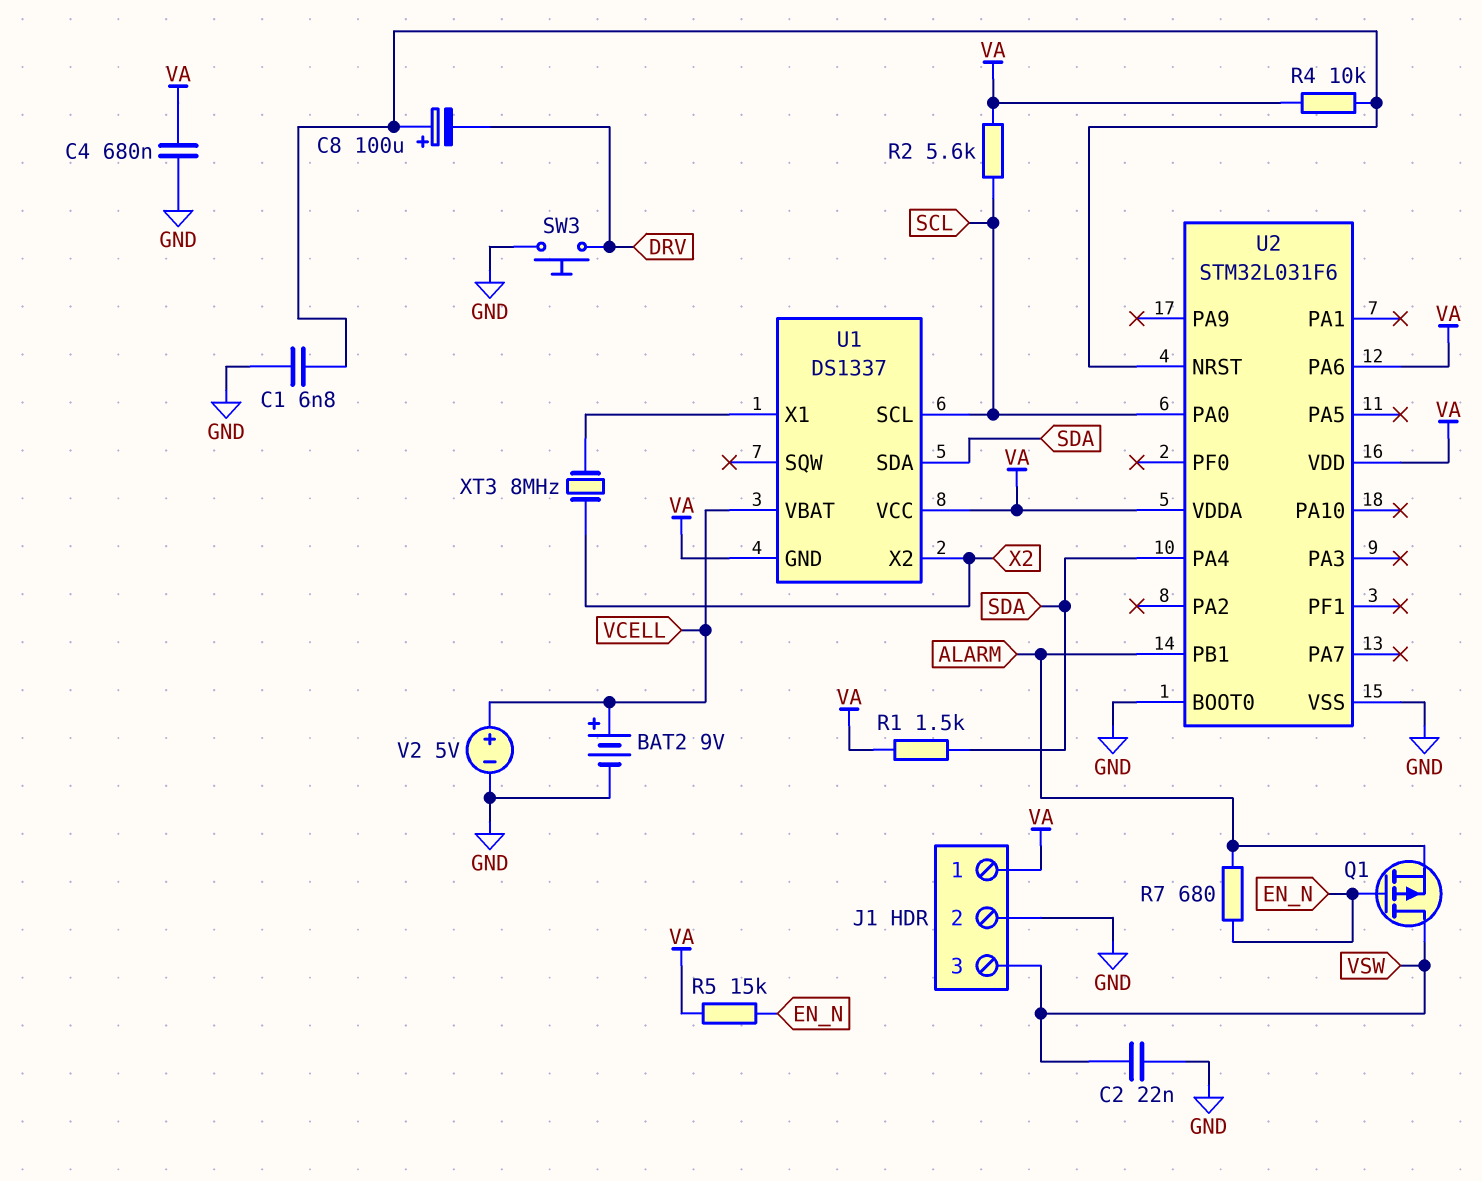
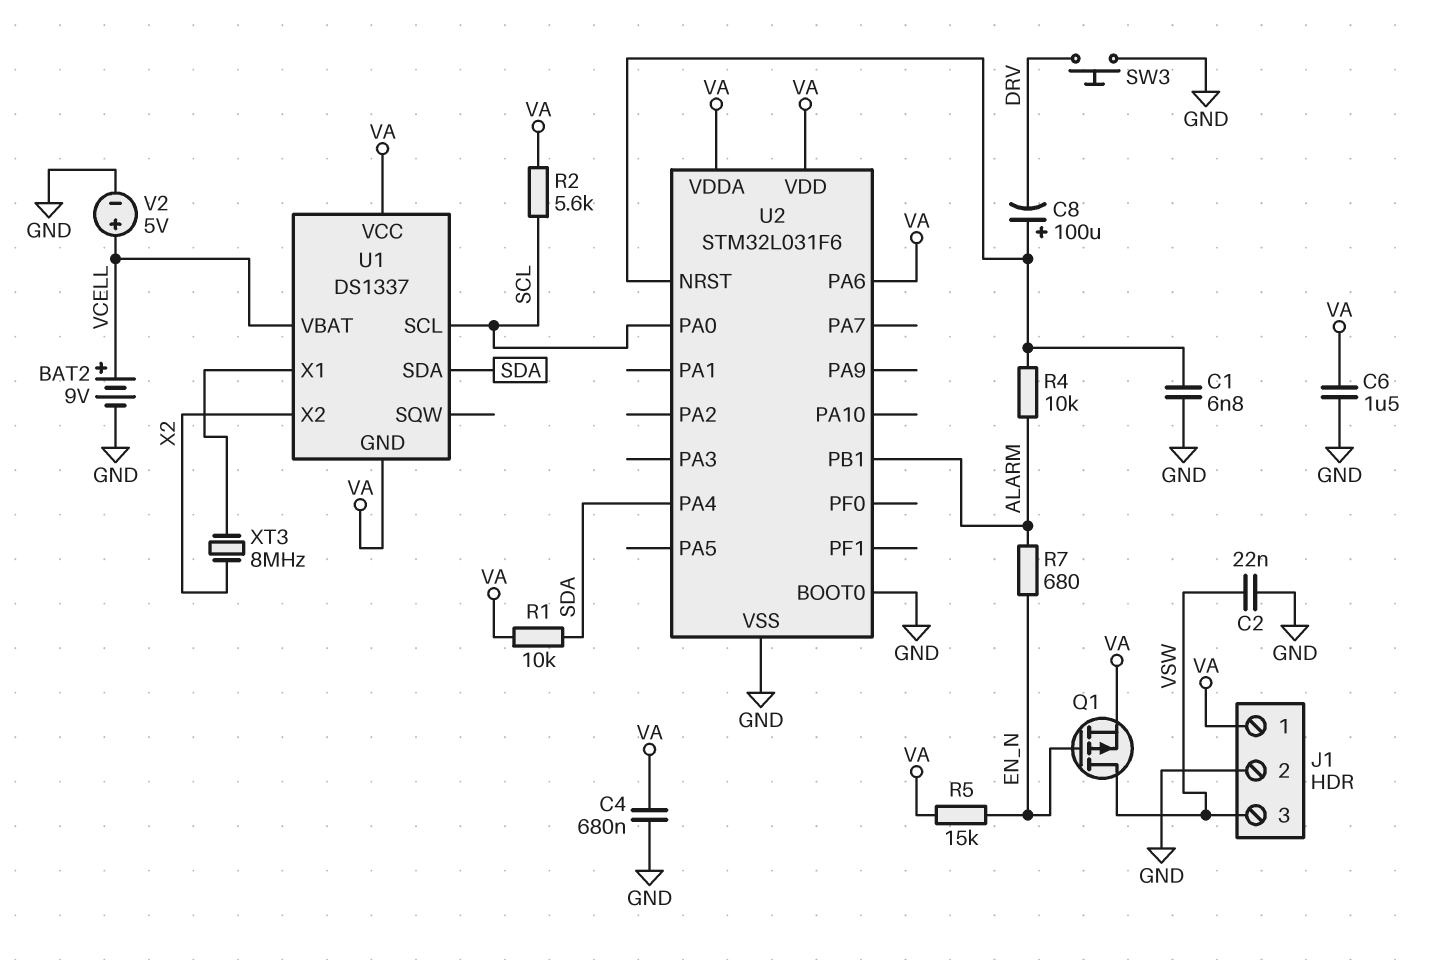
C6: none -> 1.5uF (GND, VA)
Q1: PMOS (G EN_N, D VSW, S ALARM) -> PMOS (G EN_N, D VSW, S VA)
R1: 1.5k (SDA, VA) -> 10k (SDA, VA)
R4: 10k (U2/NRST, VA) -> 10k (ALARM, U2/NRST)

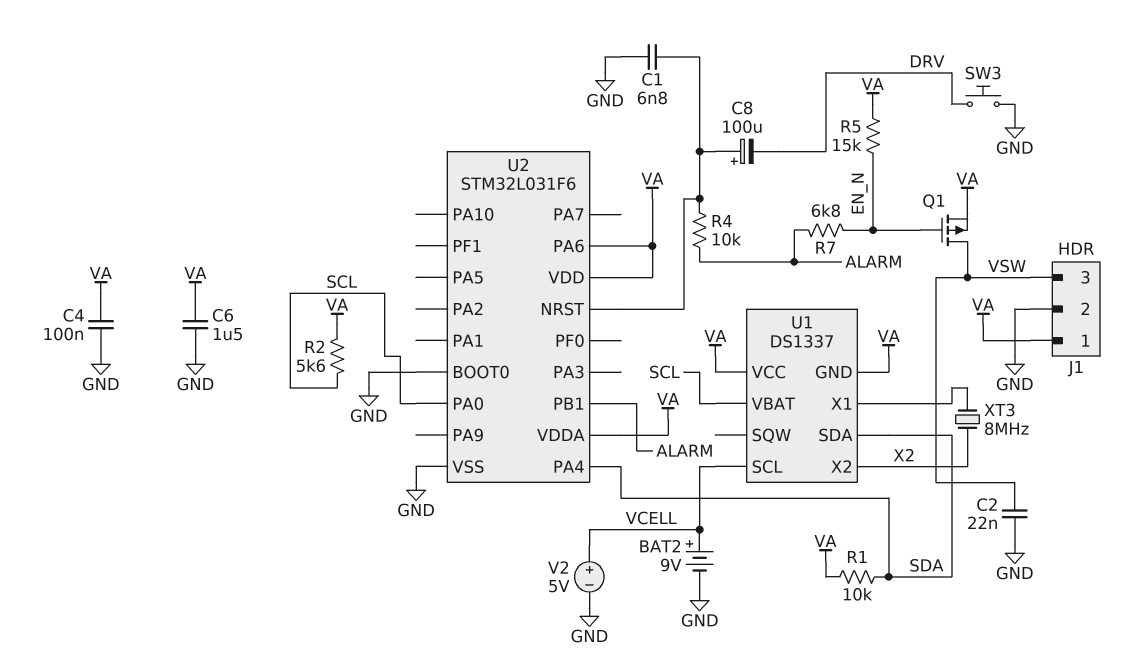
C4: 680nF (GND, VA) -> 100nF (GND, VA)
R7: 680 (ALARM, EN_N) -> 6.8k (ALARM, EN_N)
U1 pin SCL: SCL -> VCELL
U1 pin VBAT: VCELL -> SCL

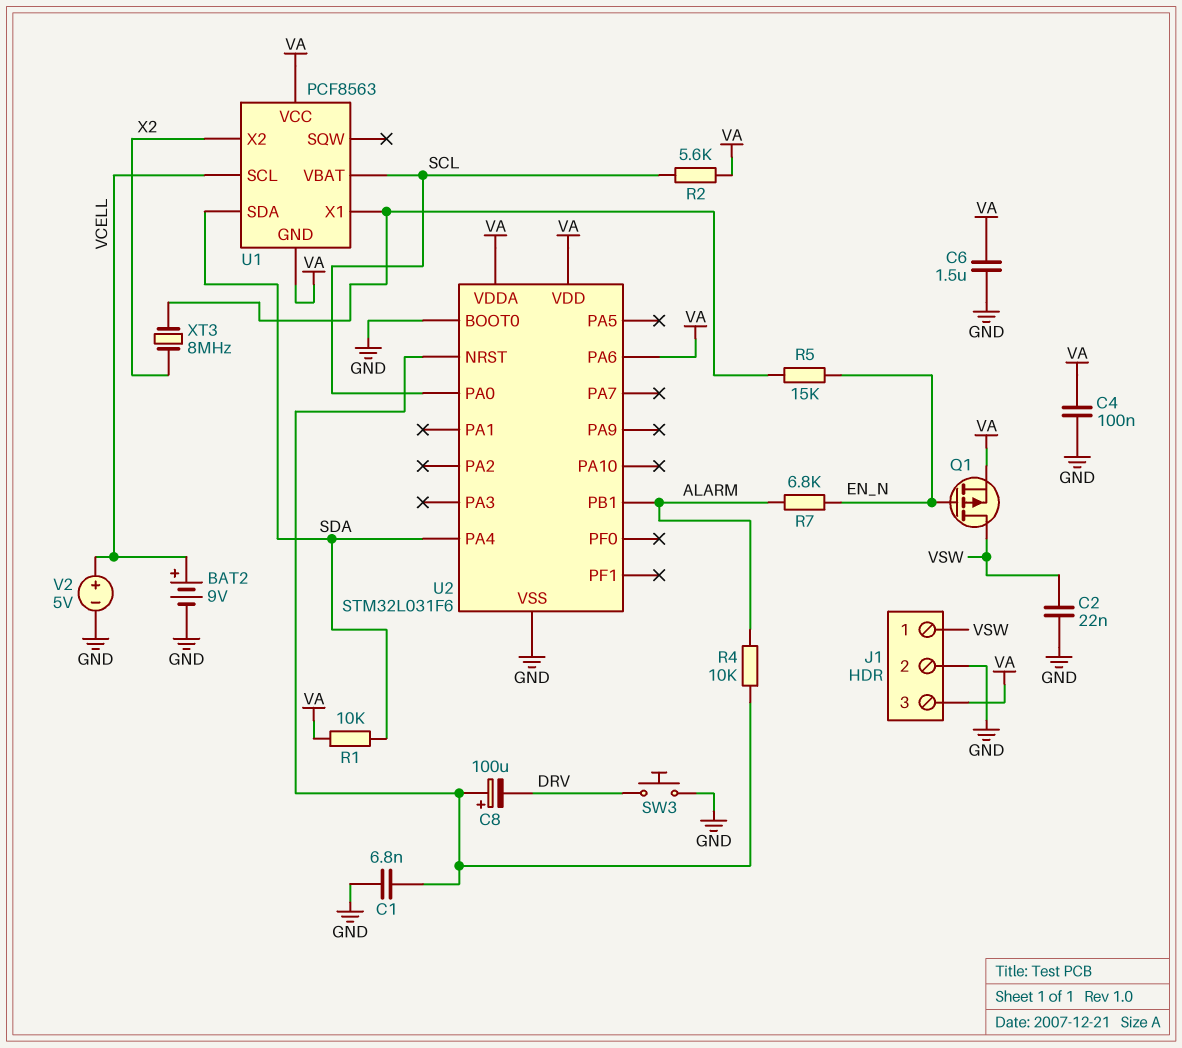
J1 pin 1: VA -> VSW
J1 pin 3: VSW -> VA
R5: 15k (EN_N, VA) -> 15k (EN_N, U1/X1)
U1: DS1337 -> PCF8563

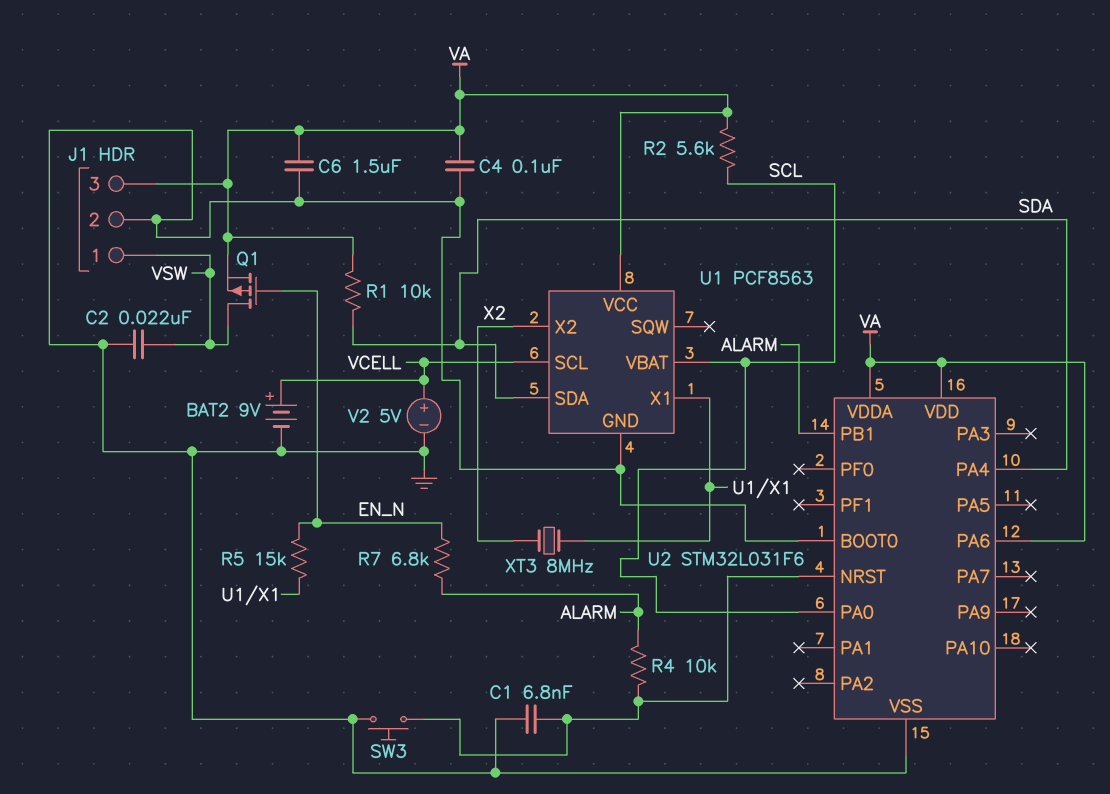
C8: 100uF (plus U2/NRST, minus DRV) -> none
SW3: button (DRV, GND) -> button (GND, U2/NRST)
U1 pin GND: VA -> GND

